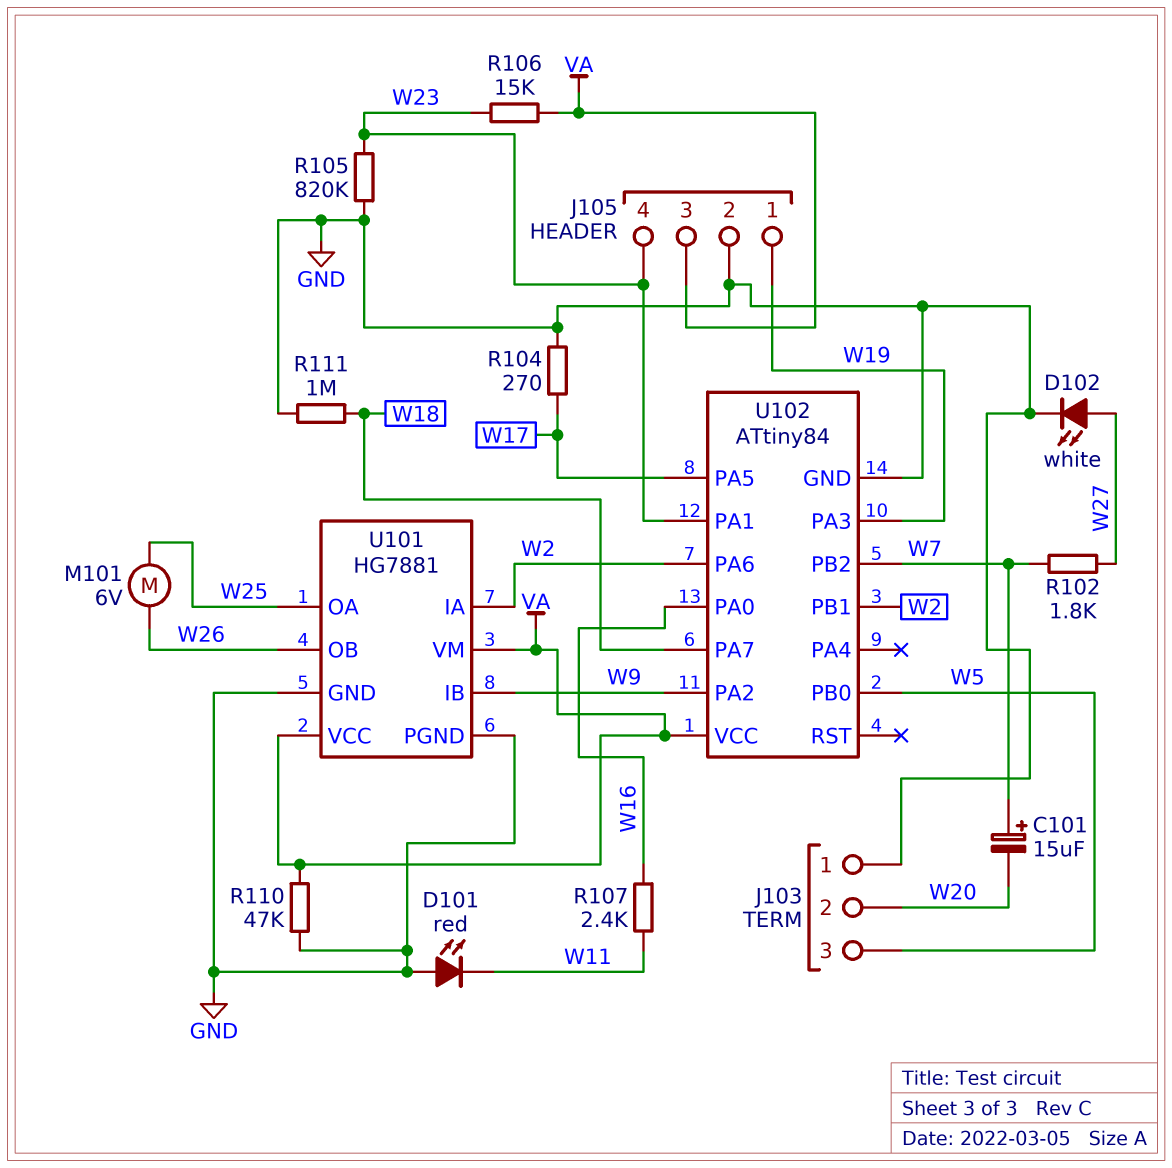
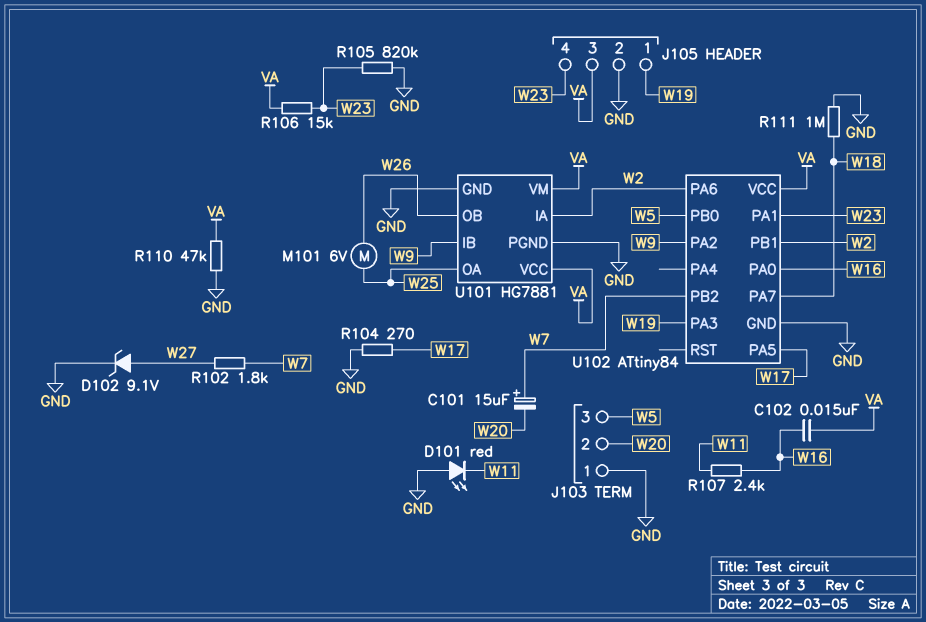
C102: none -> 15nF (VA, W16)
D102: LED white (A W27, K GND) -> zener 9.1V (A W27, K GND)

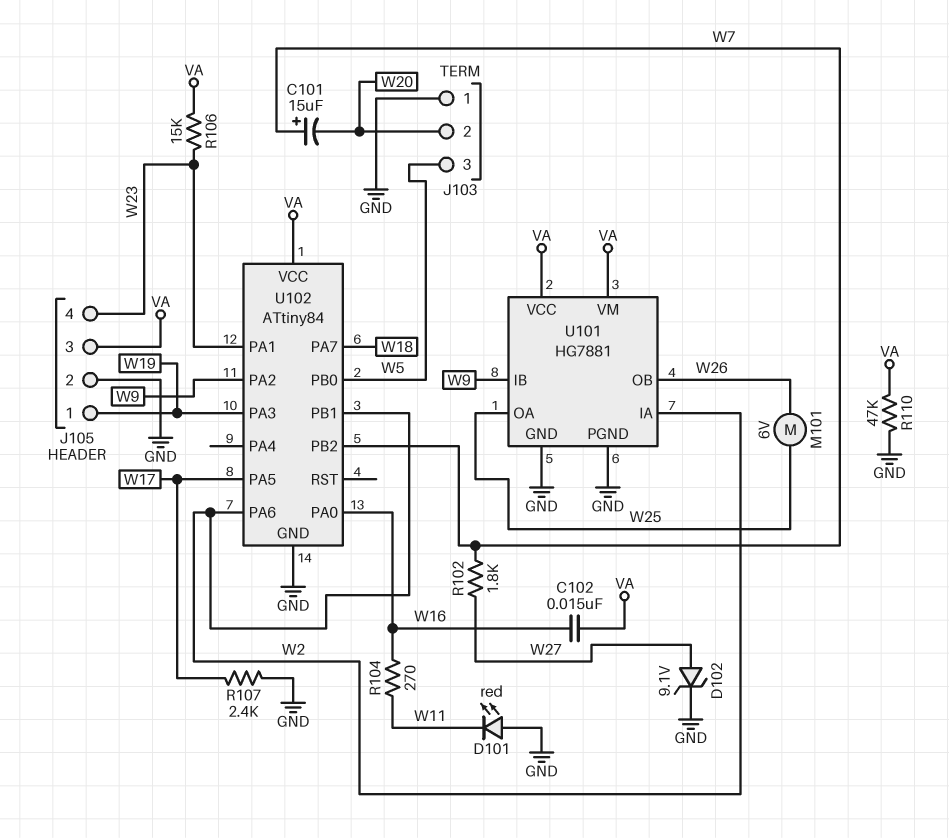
R104: 270 (GND, W17) -> 270 (W11, W16)
R105: 820k (GND, W23) -> none
R107: 2.4k (W11, W16) -> 2.4k (GND, W17)
R111: 1M (GND, W18) -> none

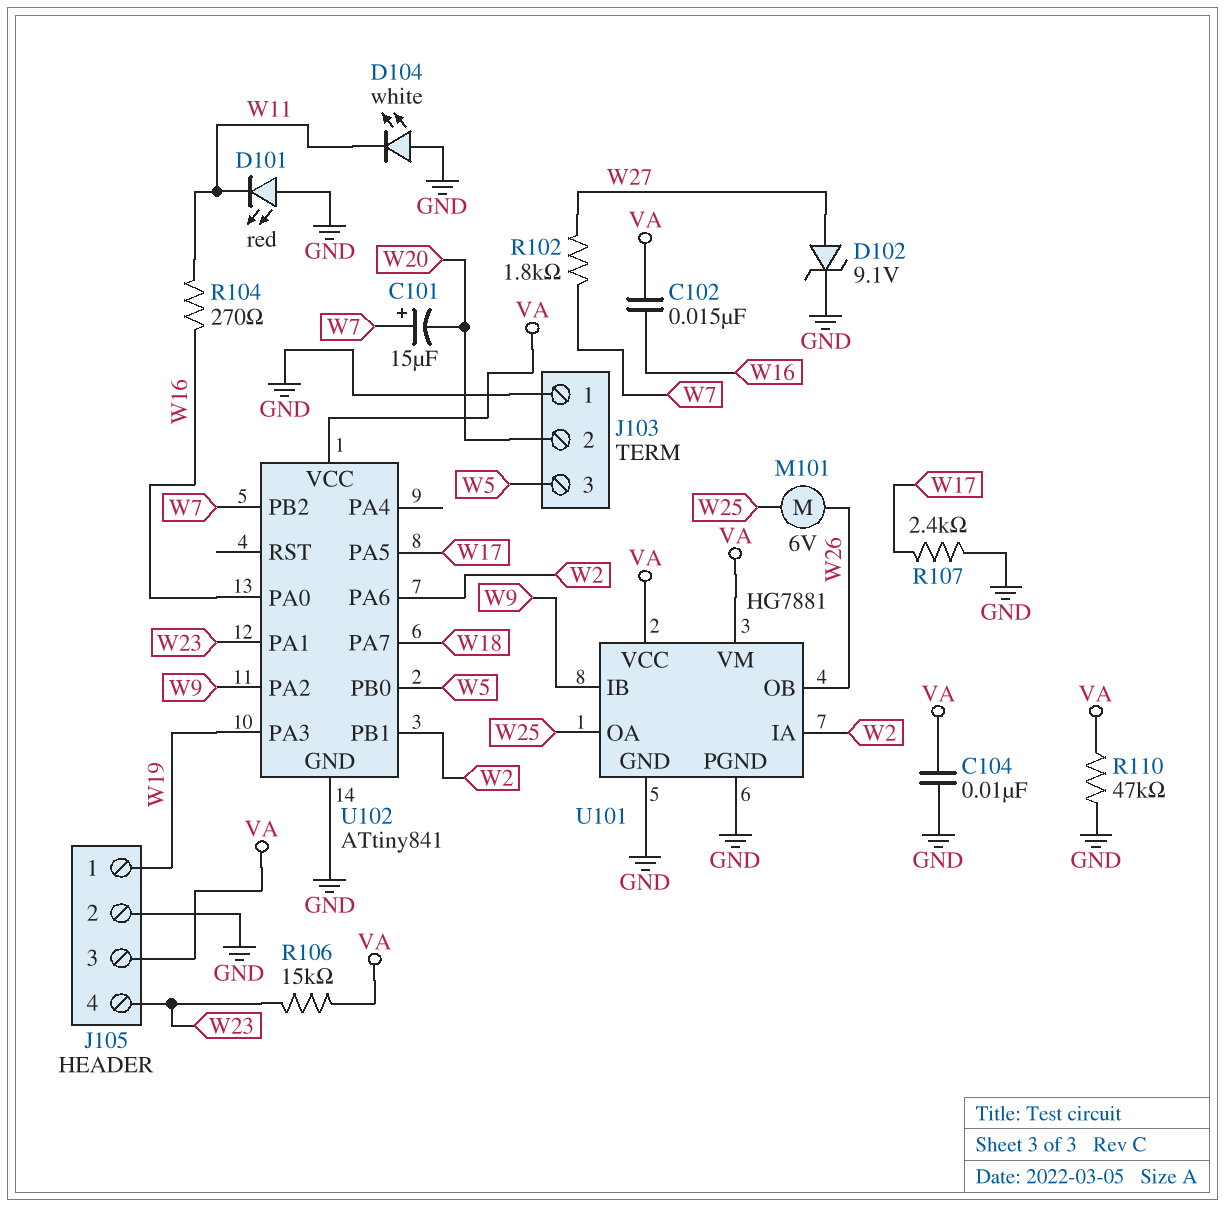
C104: none -> 10nF (GND, VA)
D104: none -> LED white (A GND, K W11)
U102: ATtiny84 -> ATtiny841

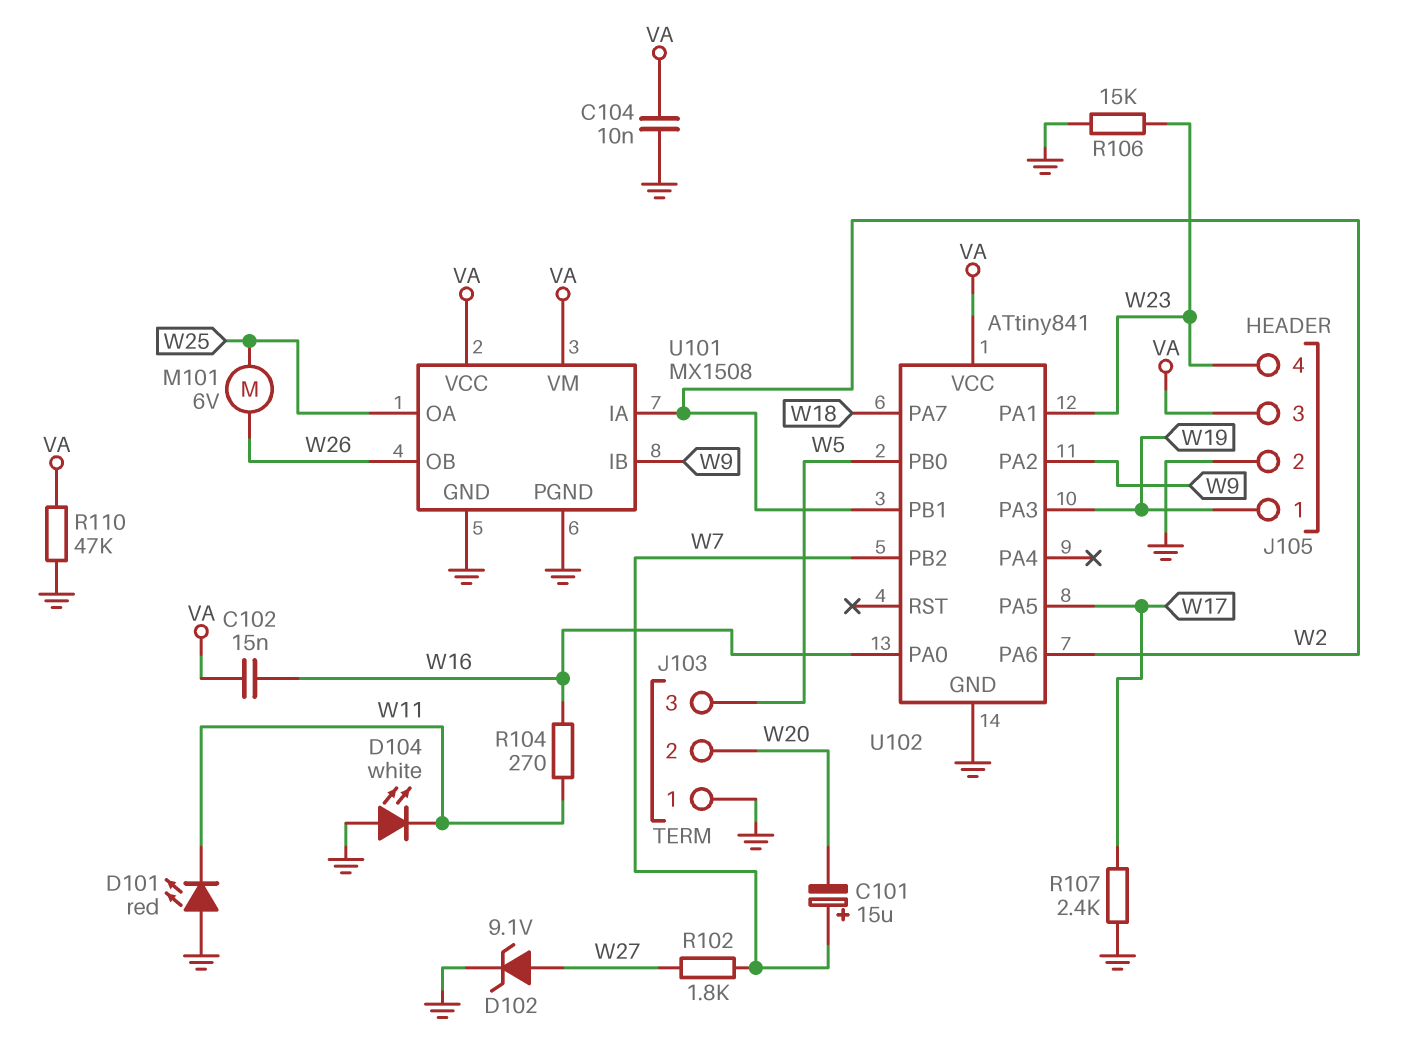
R106: 15k (VA, W23) -> 15k (GND, W23)
U101: HG7881 -> MX1508

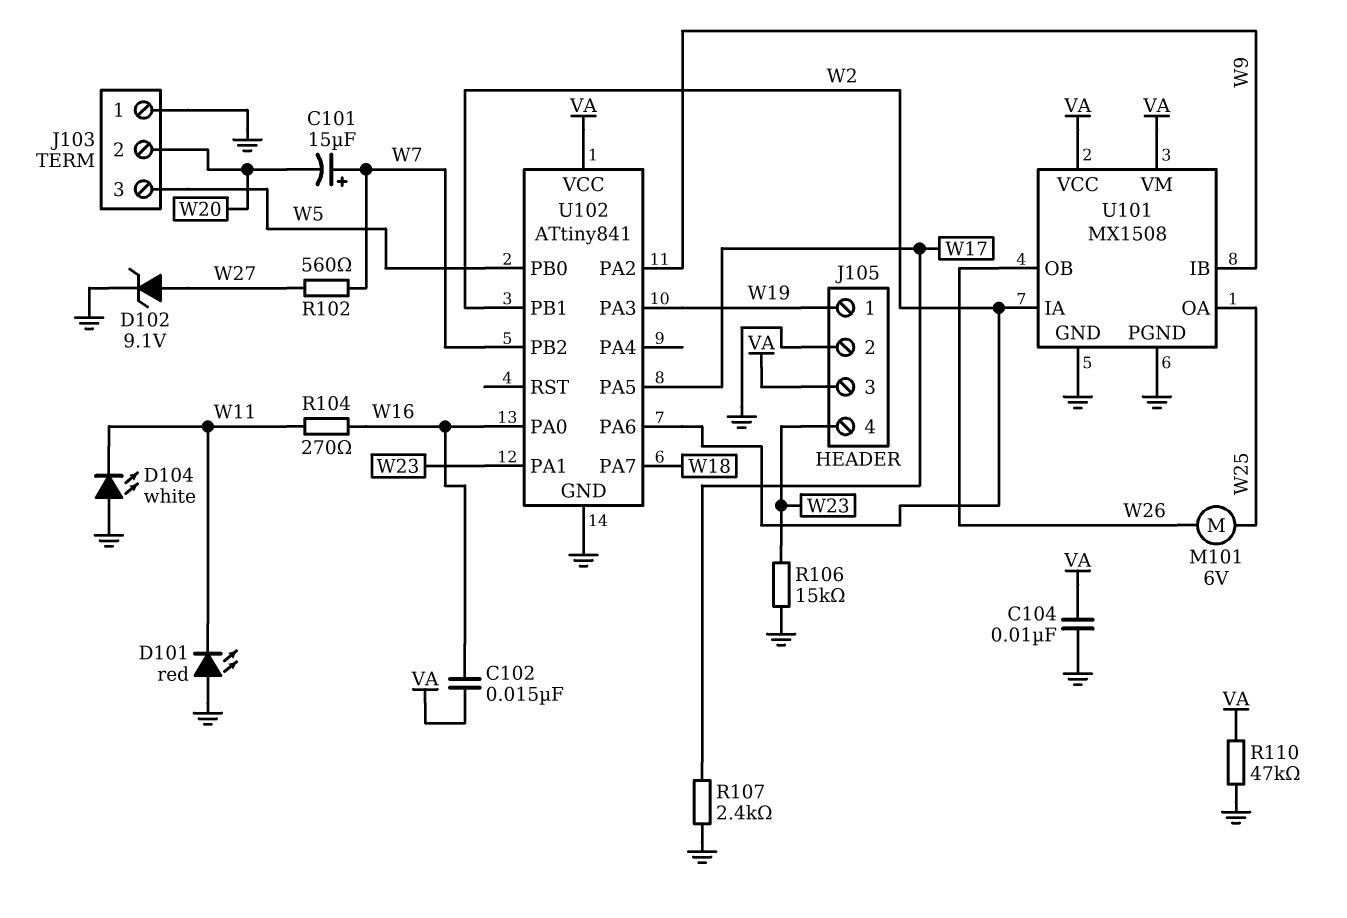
R102: 1.8k (W7, W27) -> 560 (W7, W27)

